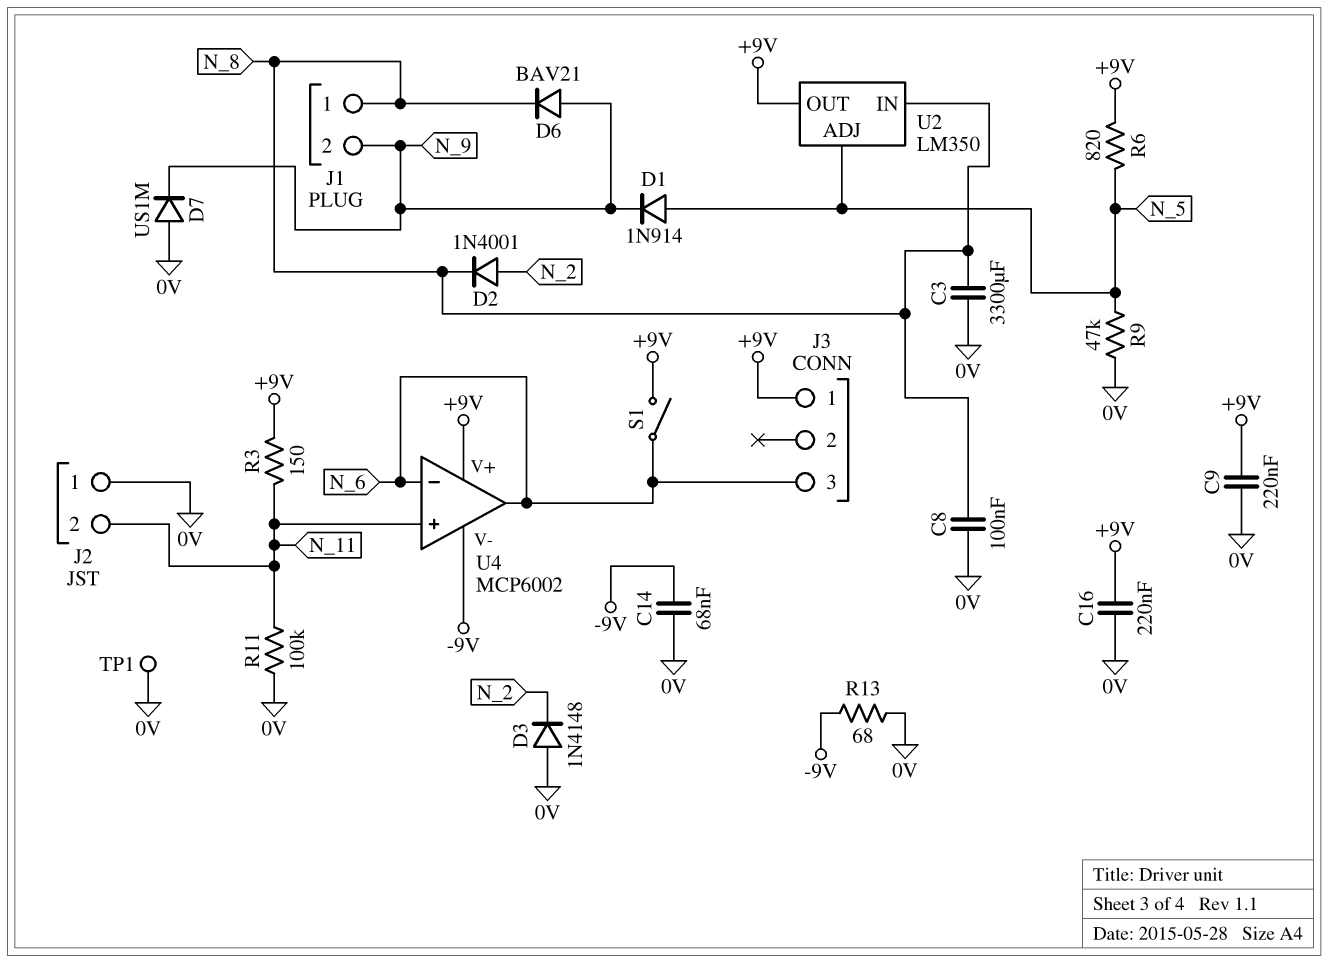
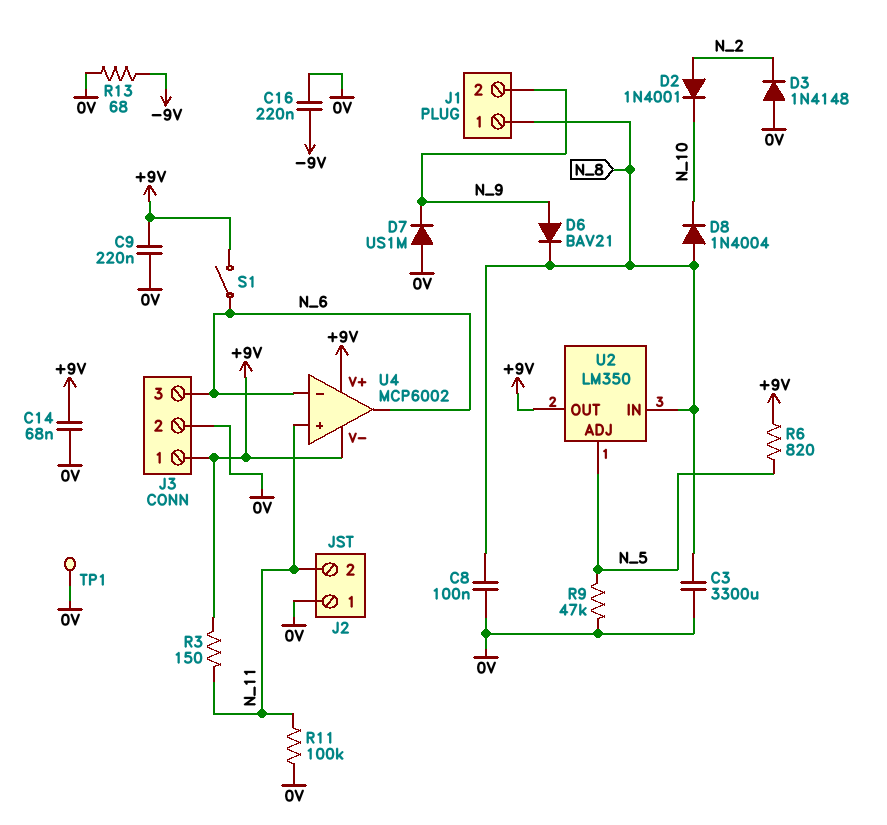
C14: 68nF (-9V, 0V) -> 68nF (+9V, 0V)
C16: 220nF (+9V, 0V) -> 220nF (-9V, 0V)
D1: diode 1N914 (A N_5, K N_9) -> none
D2: diode 1N4001 (A N_2, K N_8) -> diode 1N4001 (A N_2, K N_10)
D8: none -> diode 1N4004 (A N_8, K N_10)
J3 pin 2: none -> 0V
U4 pin V-: -9V -> +9V

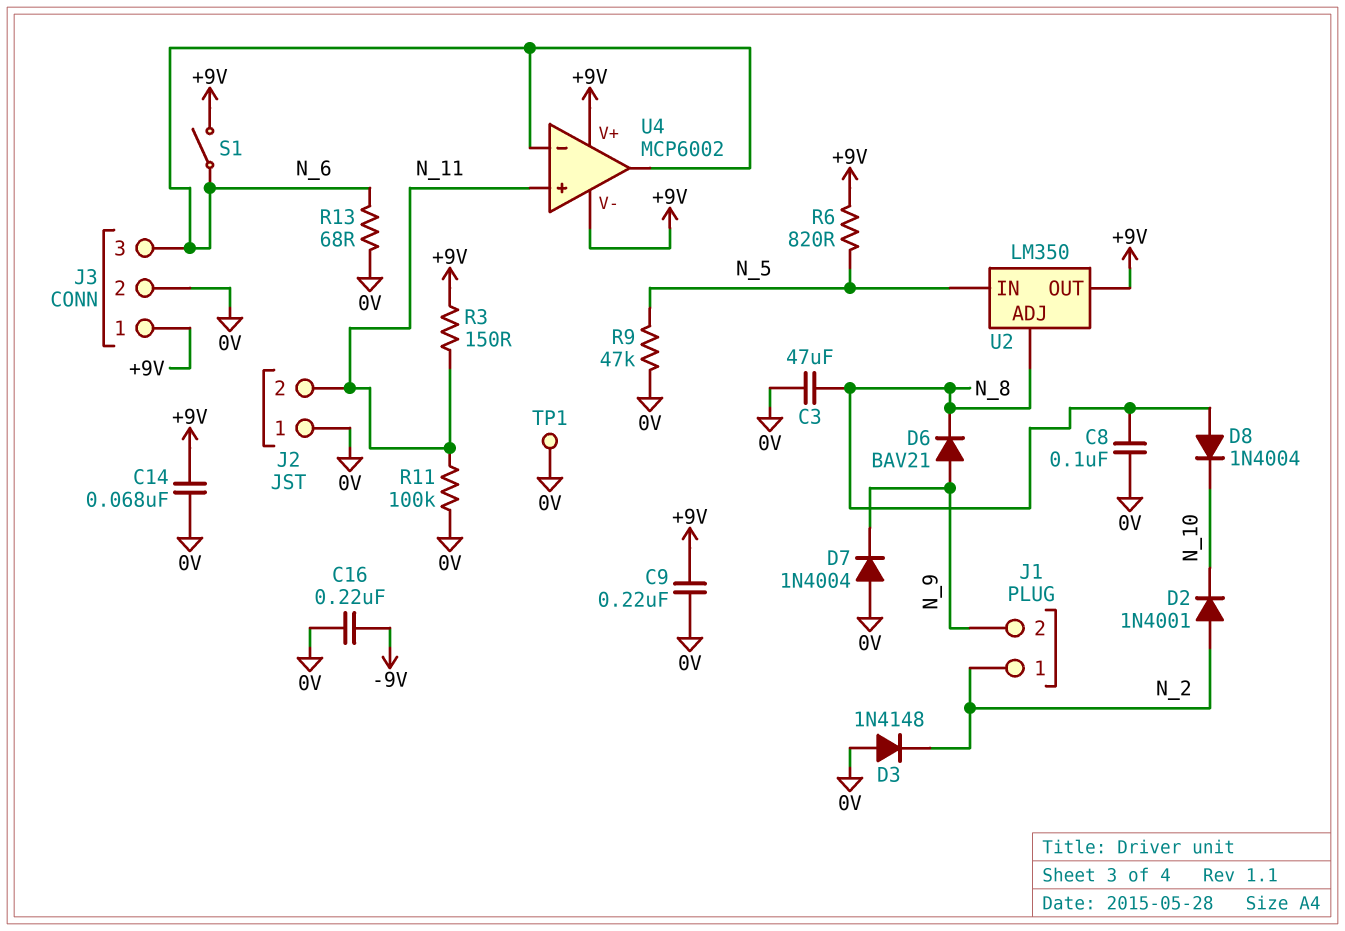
C3: 3300uF (0V, N_8) -> 47uF (0V, N_8)
D7: diode US1M (A 0V, K N_9) -> diode 1N4004 (A 0V, K N_9)
J1 pin 1: N_8 -> N_2
R13: 68 (-9V, 0V) -> 68 (0V, N_6)
U2 pin ADJ: N_5 -> N_8
U2 pin IN: N_8 -> N_5

